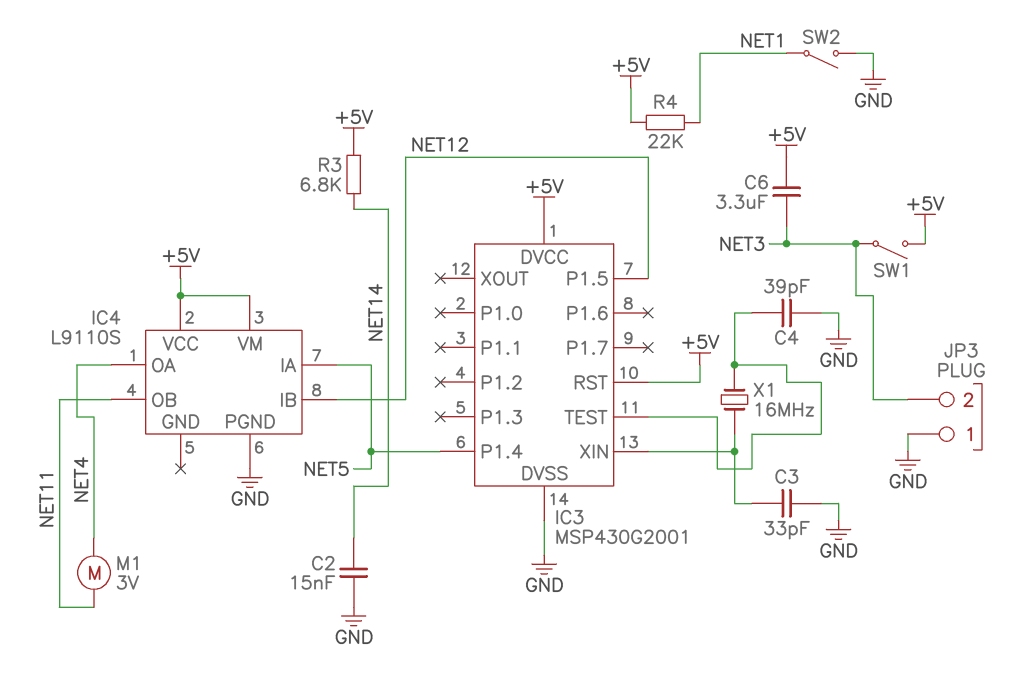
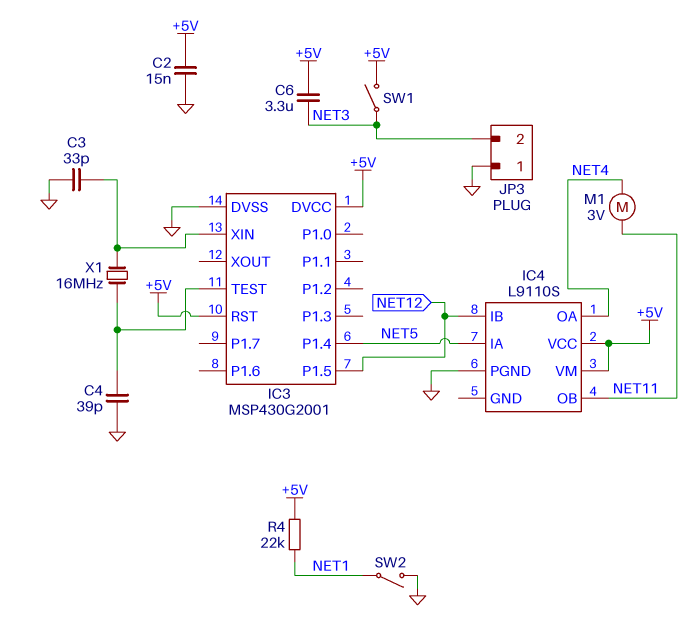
C2: 15nF (GND, NET14) -> 15nF (+5V, GND)
R3: 6.8k (+5V, NET14) -> none

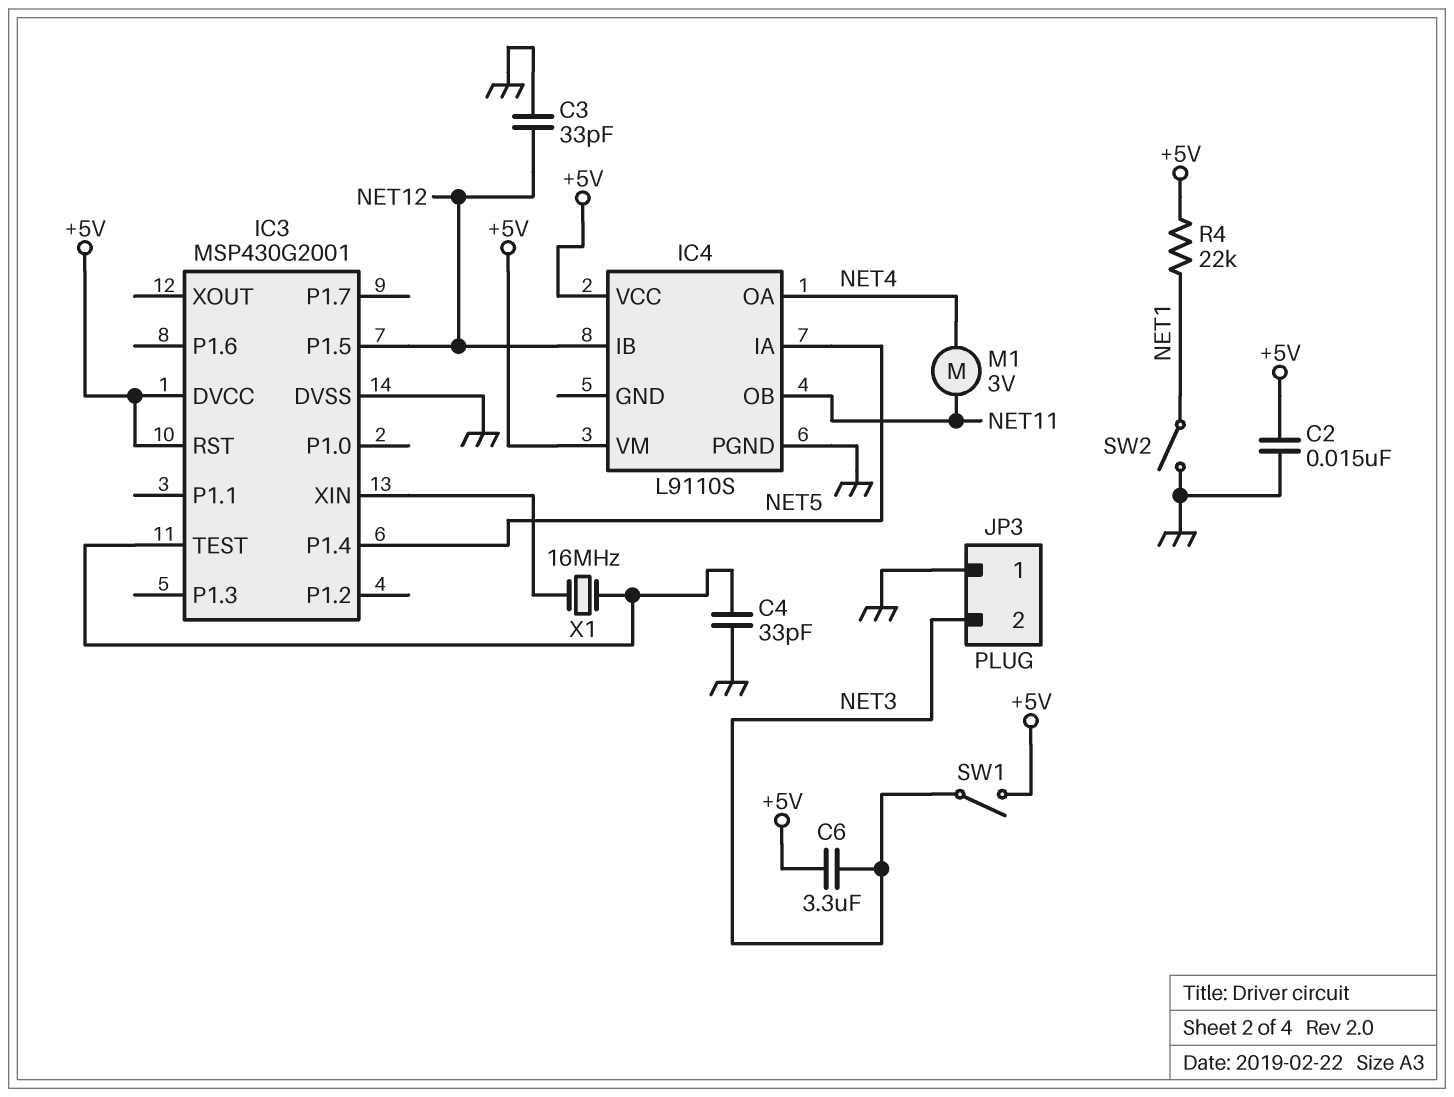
C3: 33pF (GND, IC3/XIN) -> 33pF (GND, NET12)
C4: 39pF (GND, IC3/TEST) -> 33pF (GND, IC3/TEST)

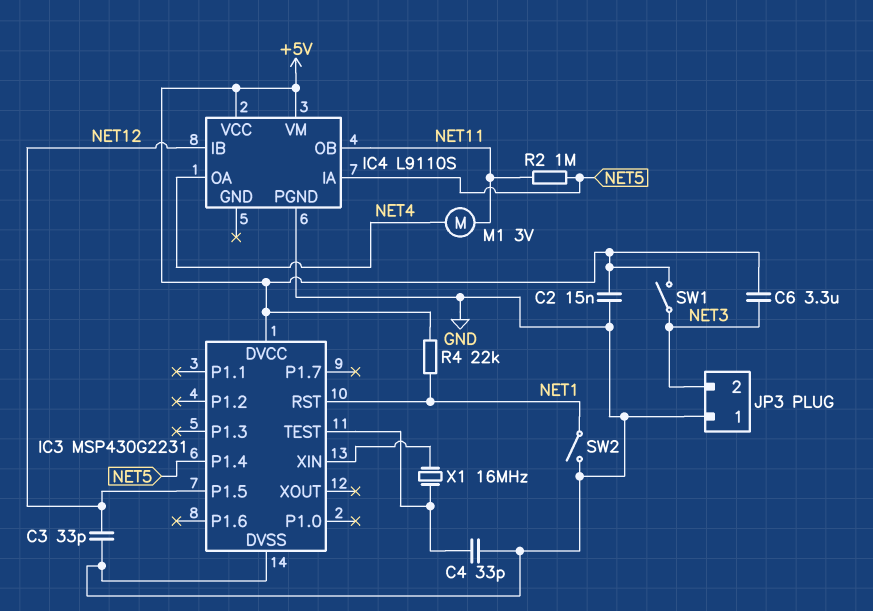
IC3: MSP430G2001 -> MSP430G2231
IC3 pin RST: +5V -> NET1
R2: none -> 1M (NET5, NET11)

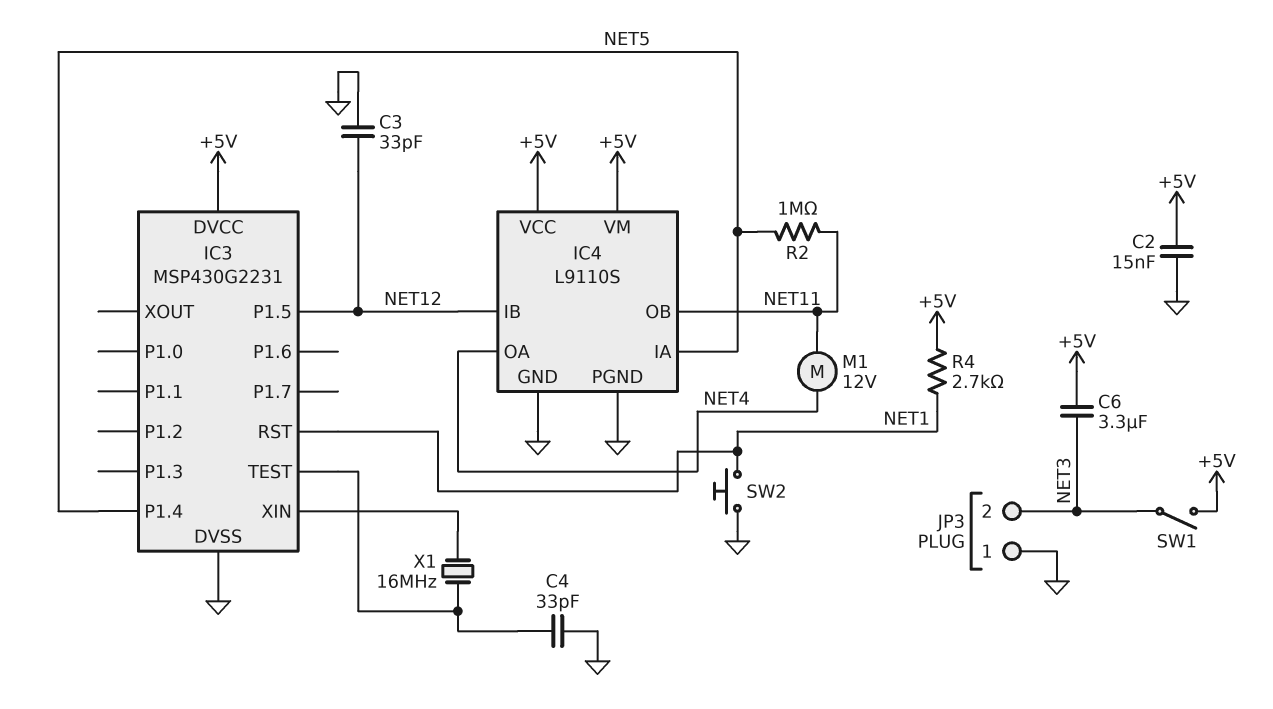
IC4 pin GND: none -> GND
M1: motor 3V (NET4, NET11) -> motor 12V (NET4, NET11)
R4: 22k (+5V, NET1) -> 2.7k (+5V, NET1)
SW2: switch (GND, NET1) -> button (GND, NET1)

